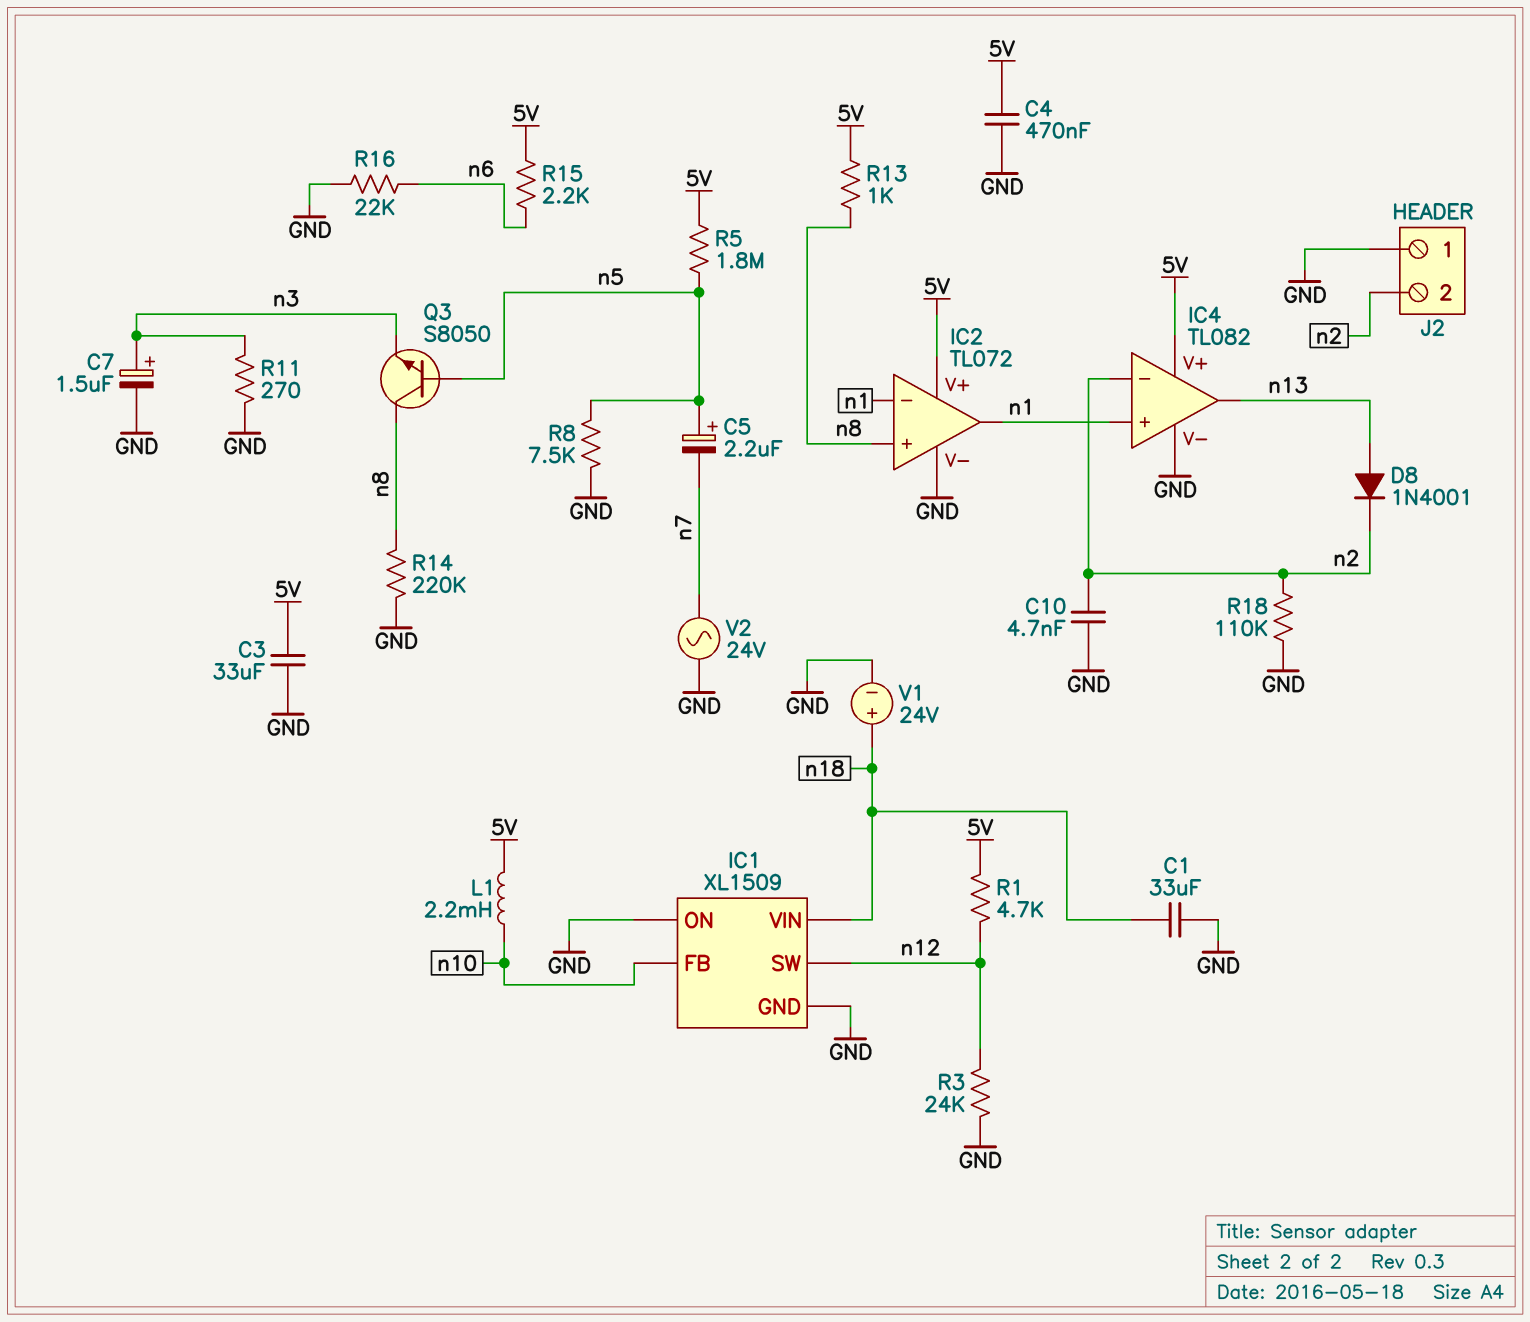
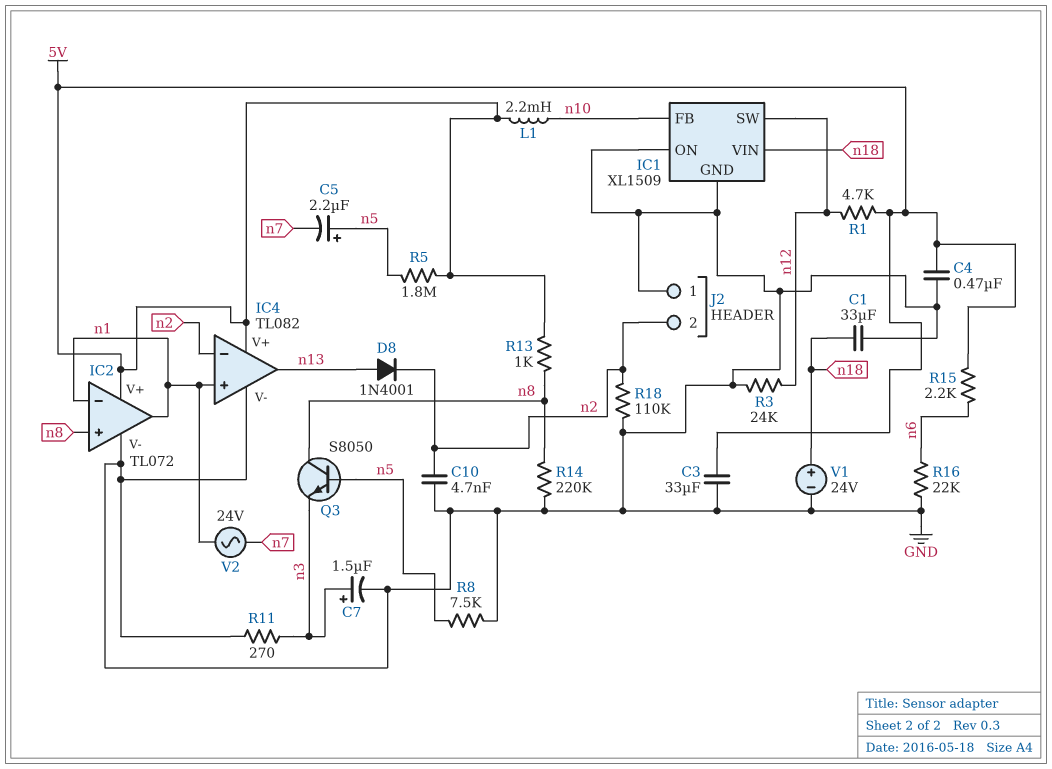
V2: AC 24V (GND, n7) -> AC 24V (n1, n7)

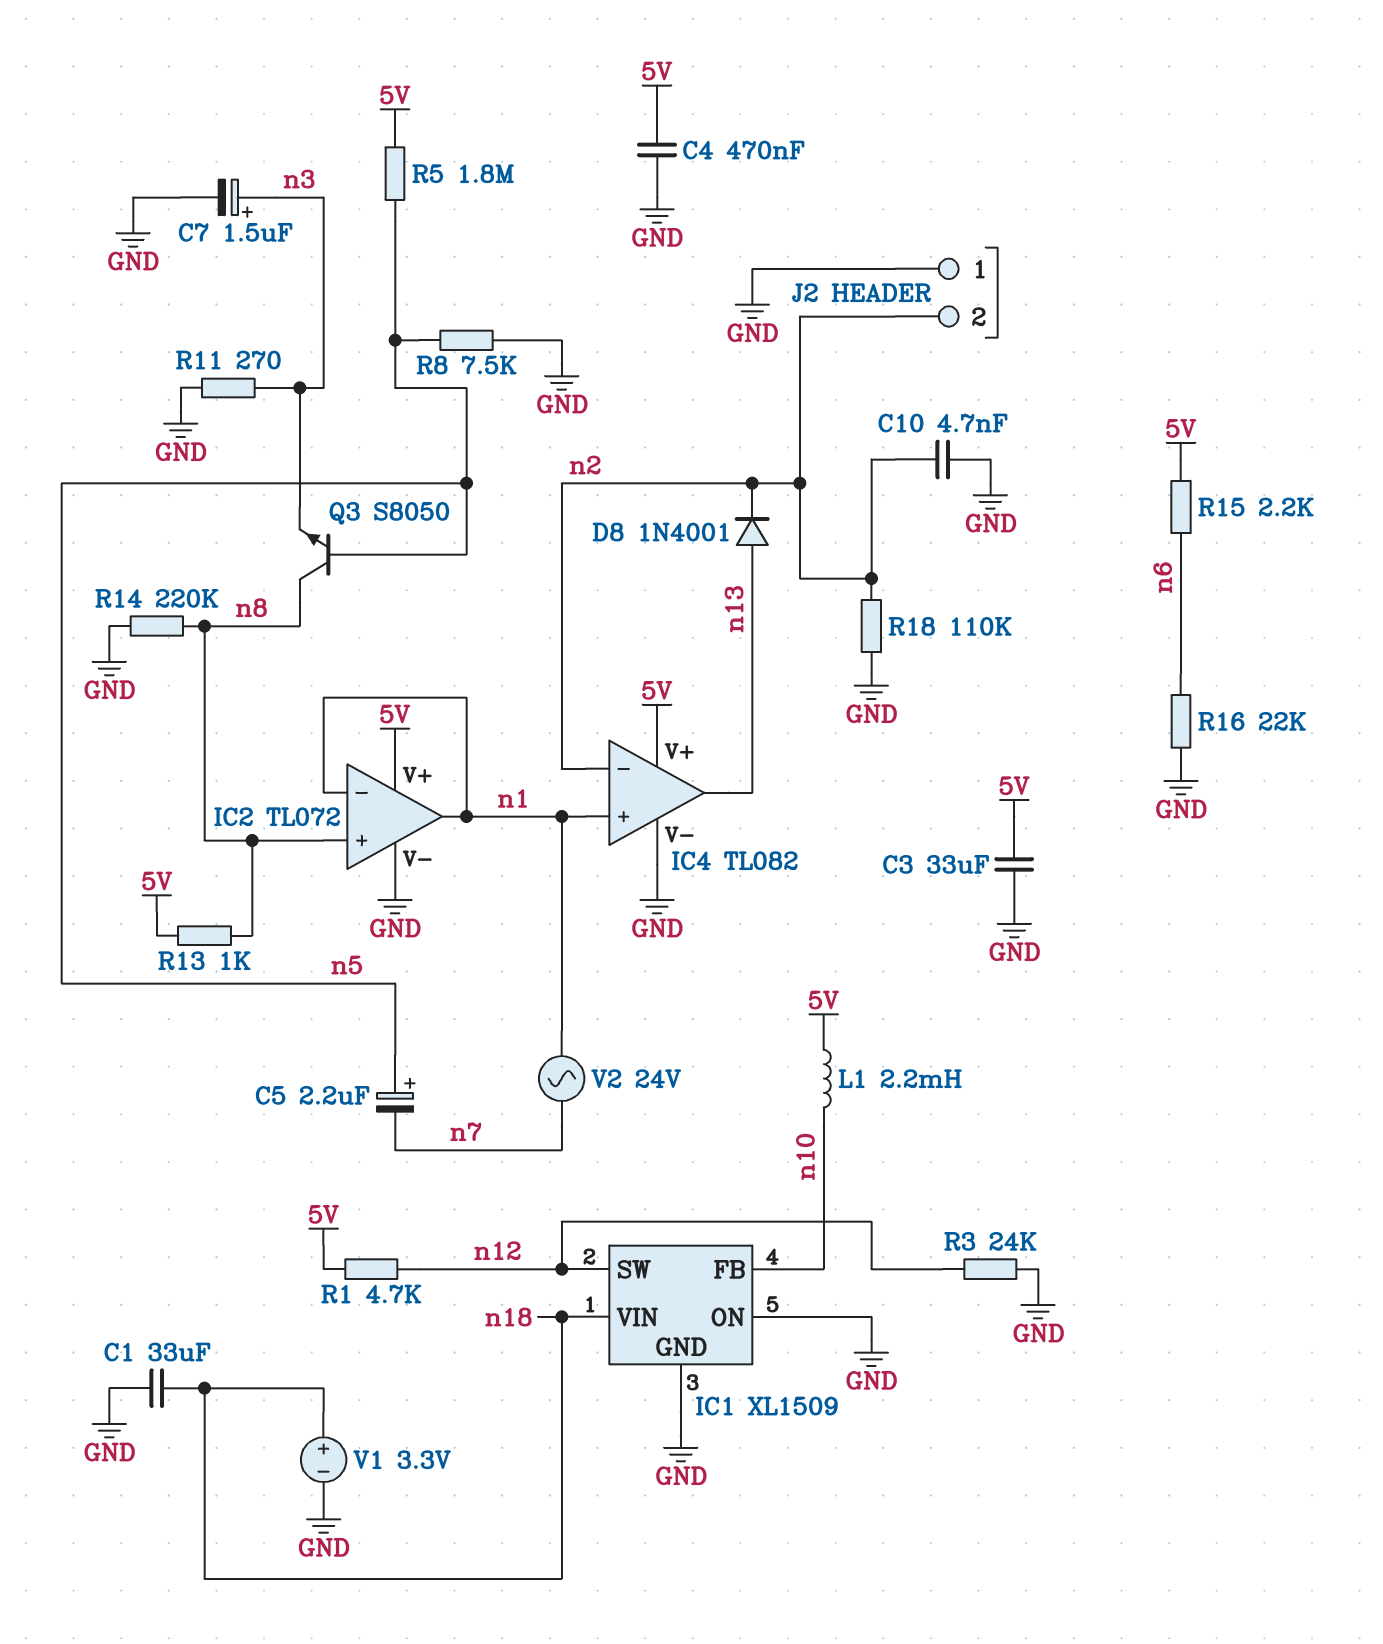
V1: 24V (plus n18, minus GND) -> 3.3V (plus n18, minus GND)

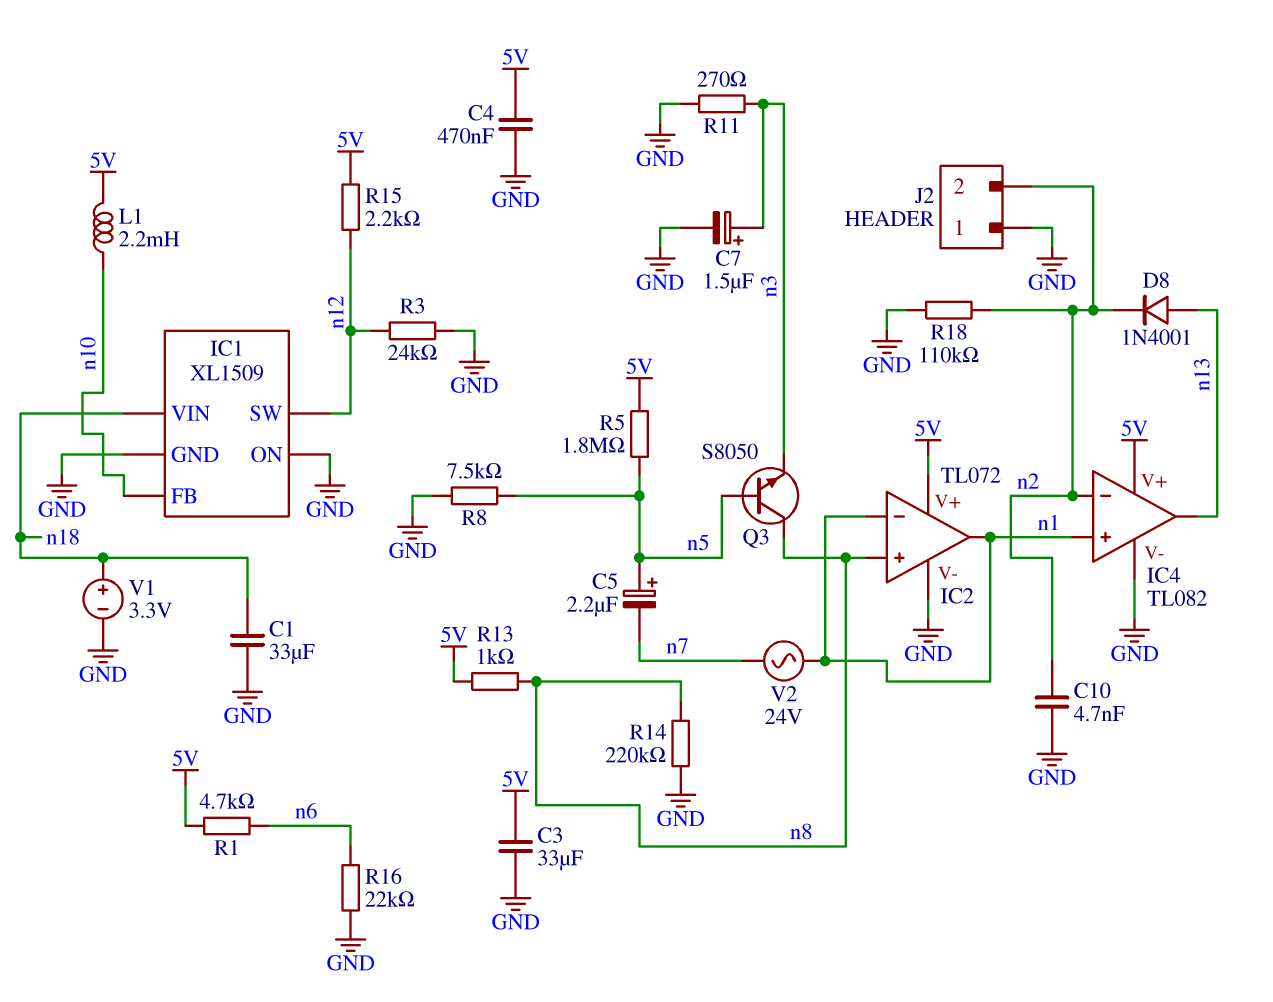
R1: 4.7k (5V, n12) -> 4.7k (5V, n6)
R15: 2.2k (5V, n6) -> 2.2k (5V, n12)

